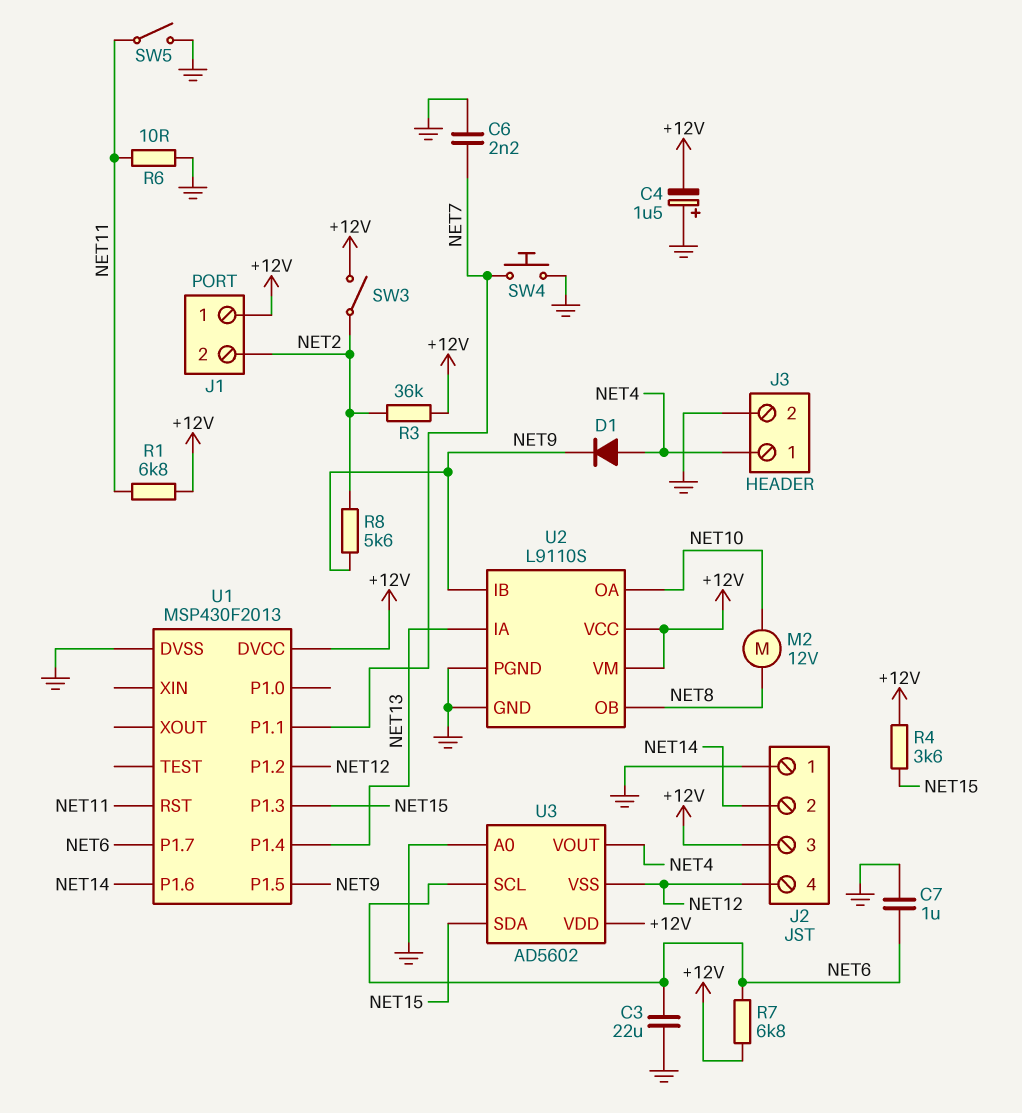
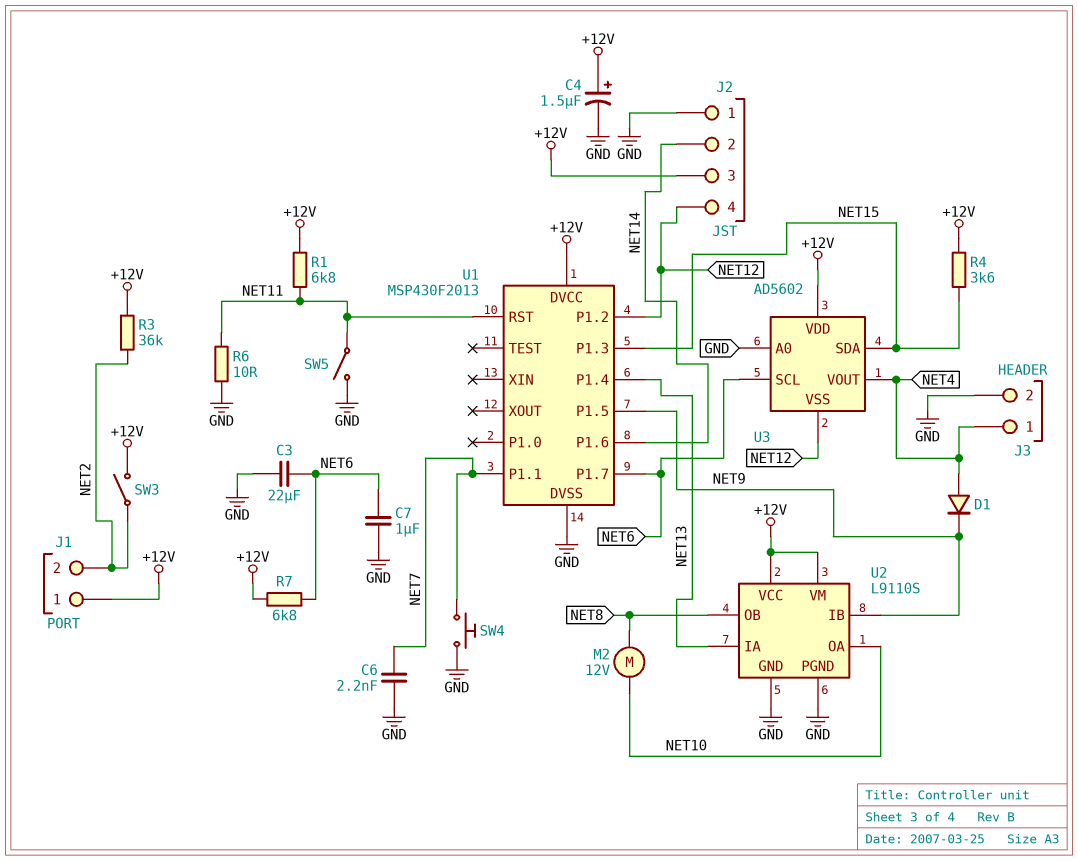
C4: 1.5uF (plus GND, minus +12V) -> 1.5uF (plus +12V, minus GND)
R8: 5.6k (NET2, NET9) -> none

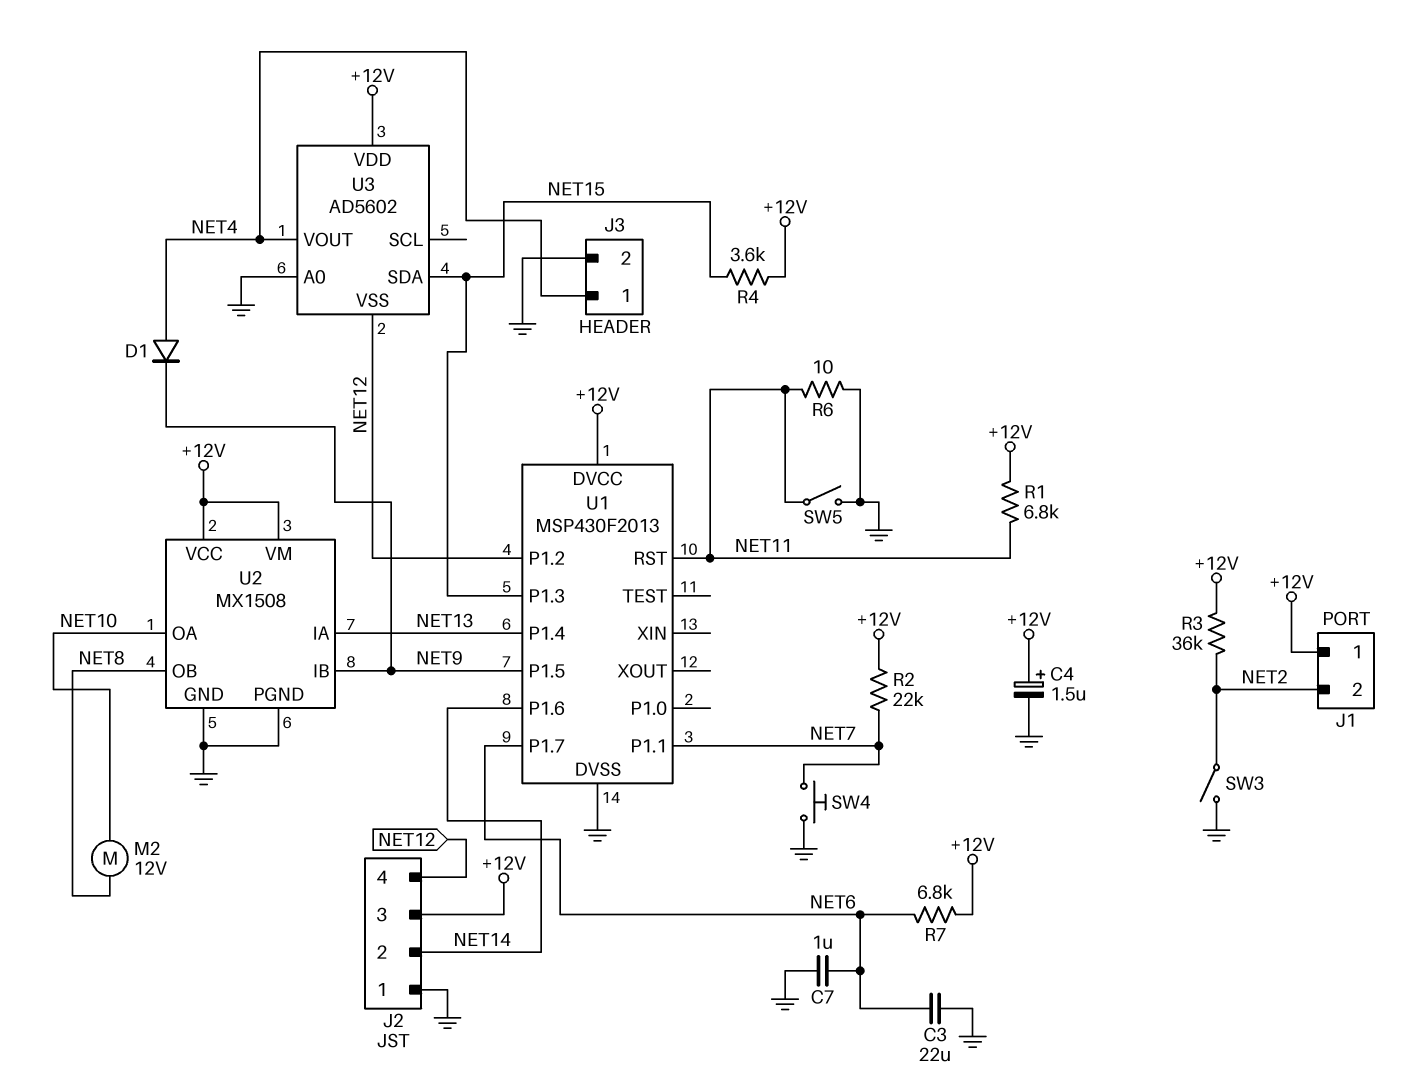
C6: 2.2nF (GND, NET7) -> none
R2: none -> 22k (+12V, NET7)
SW3: switch (+12V, NET2) -> switch (GND, NET2)
U2: L9110S -> MX1508
U3 pin SCL: NET6 -> none

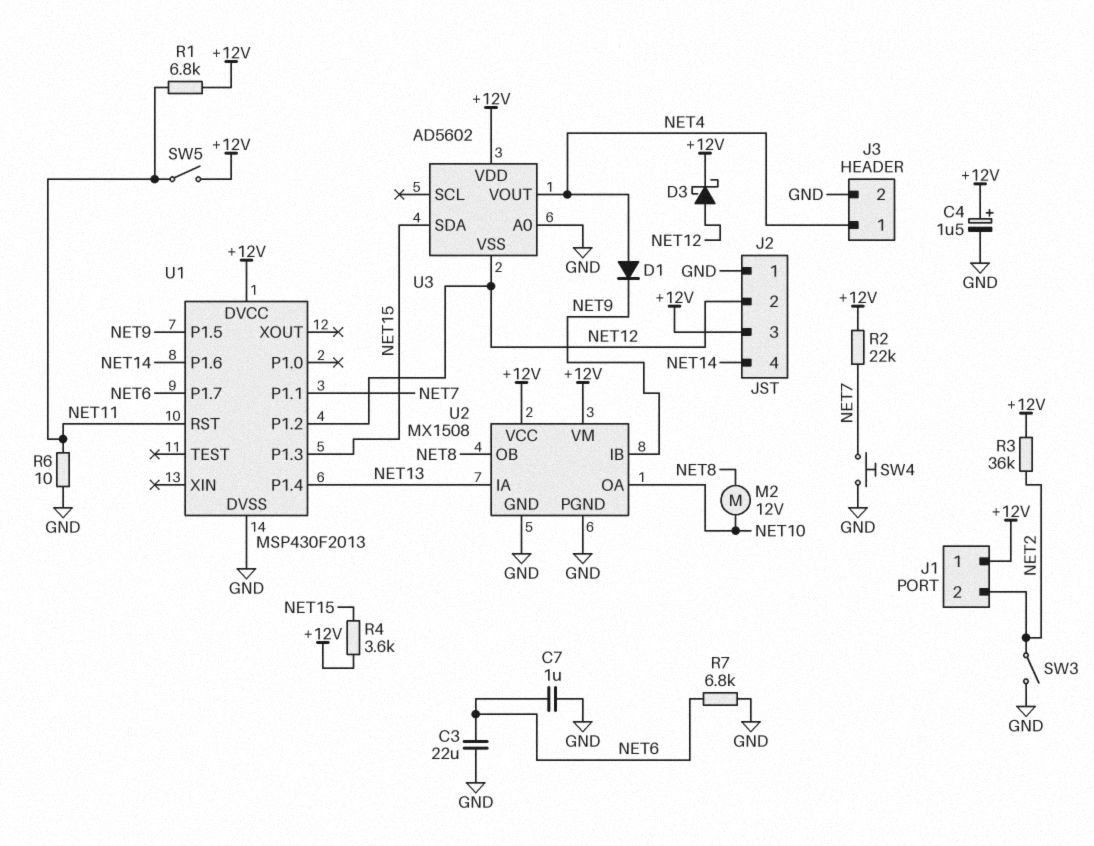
D3: none -> schottky (A NET12, K +12V)
J2 pin 2: NET14 -> NET12
J2 pin 4: NET12 -> NET14
R7: 6.8k (+12V, NET6) -> 6.8k (GND, NET6)
SW5: switch (GND, NET11) -> switch (+12V, NET11)

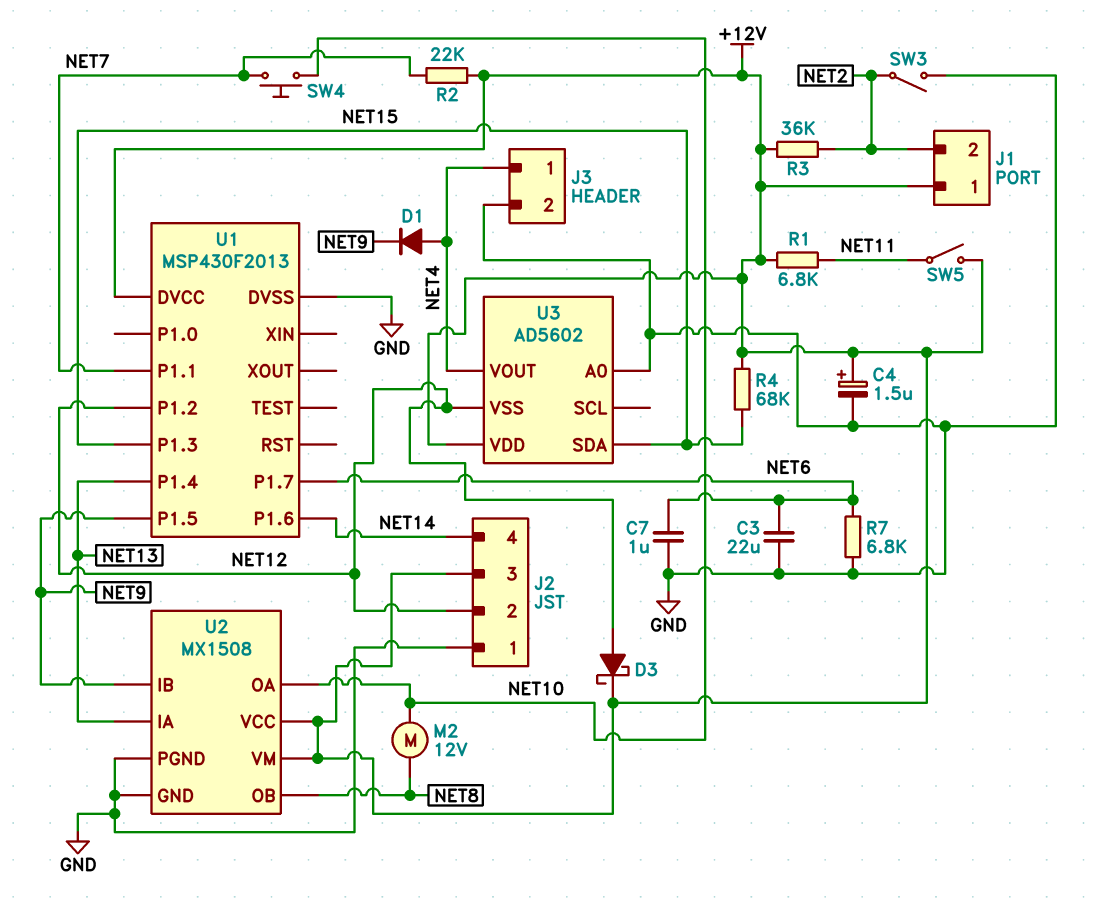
R4: 3.6k (+12V, NET15) -> 68k (+12V, NET15)
R6: 10 (GND, NET11) -> none
SW4: button (GND, NET7) -> button (NET7, NET10)
U1 pin RST: NET11 -> none

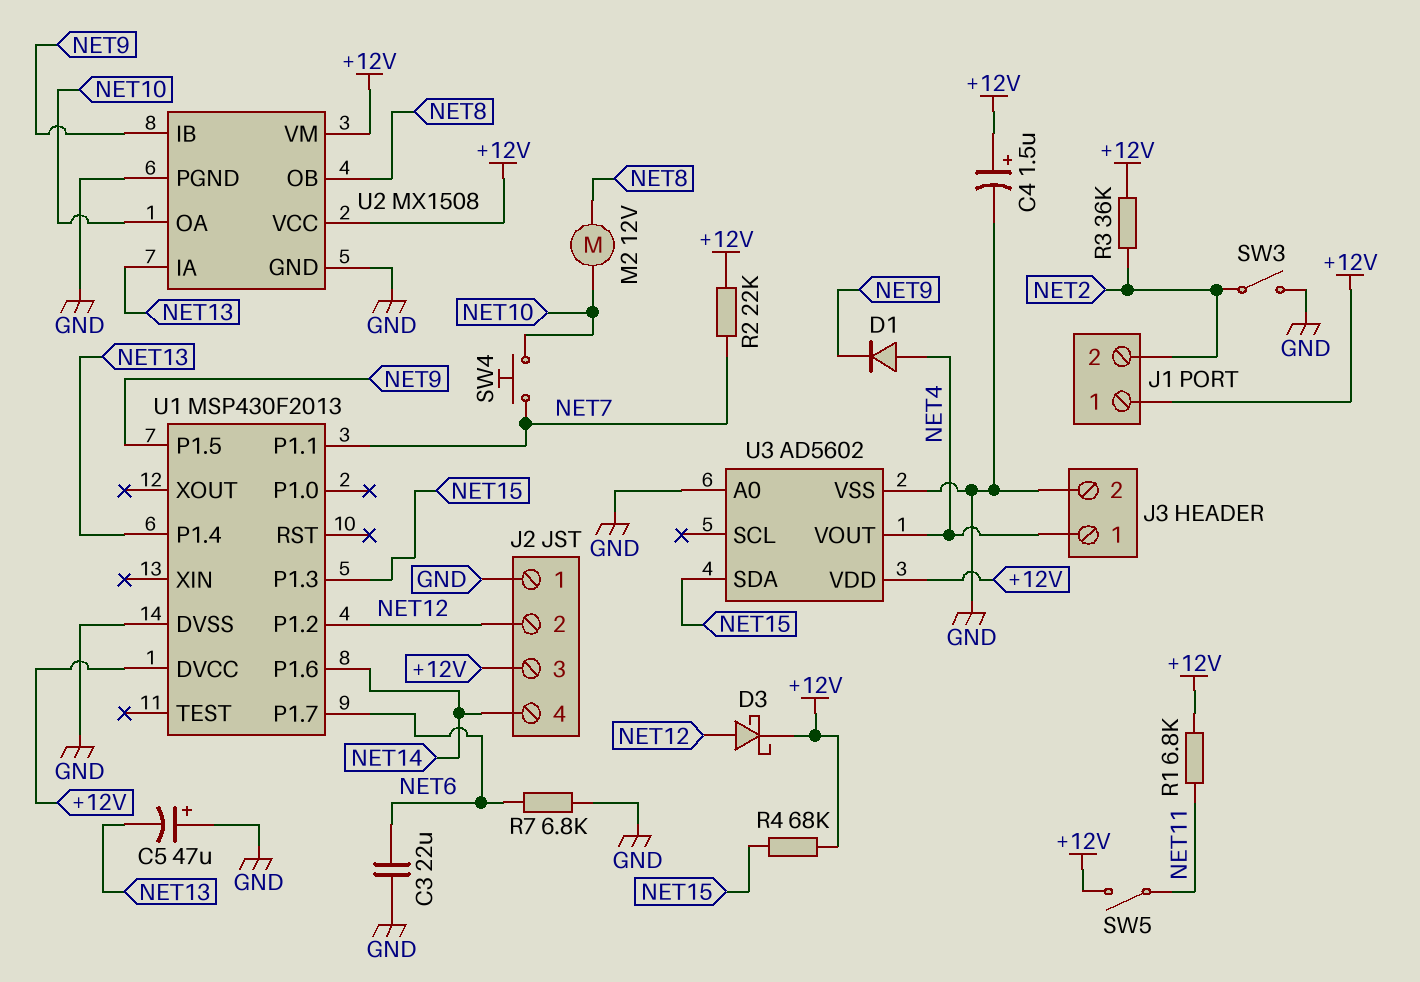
C5: none -> 47uF (plus GND, minus NET13)
C7: 1uF (GND, NET6) -> none
U3 pin VSS: NET12 -> GND

